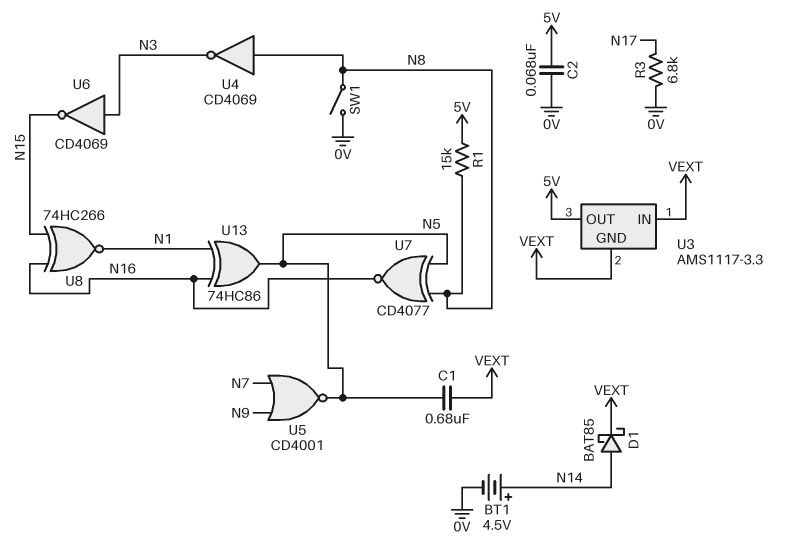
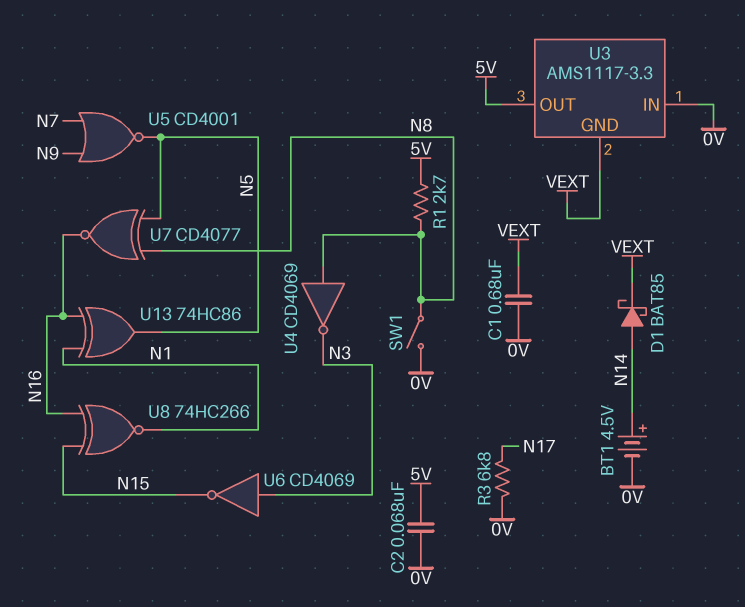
C1: 680nF (N5, VEXT) -> 680nF (0V, VEXT)
R1: 15k (5V, N8) -> 2.7k (5V, N8)
U3 pin IN: VEXT -> 0V

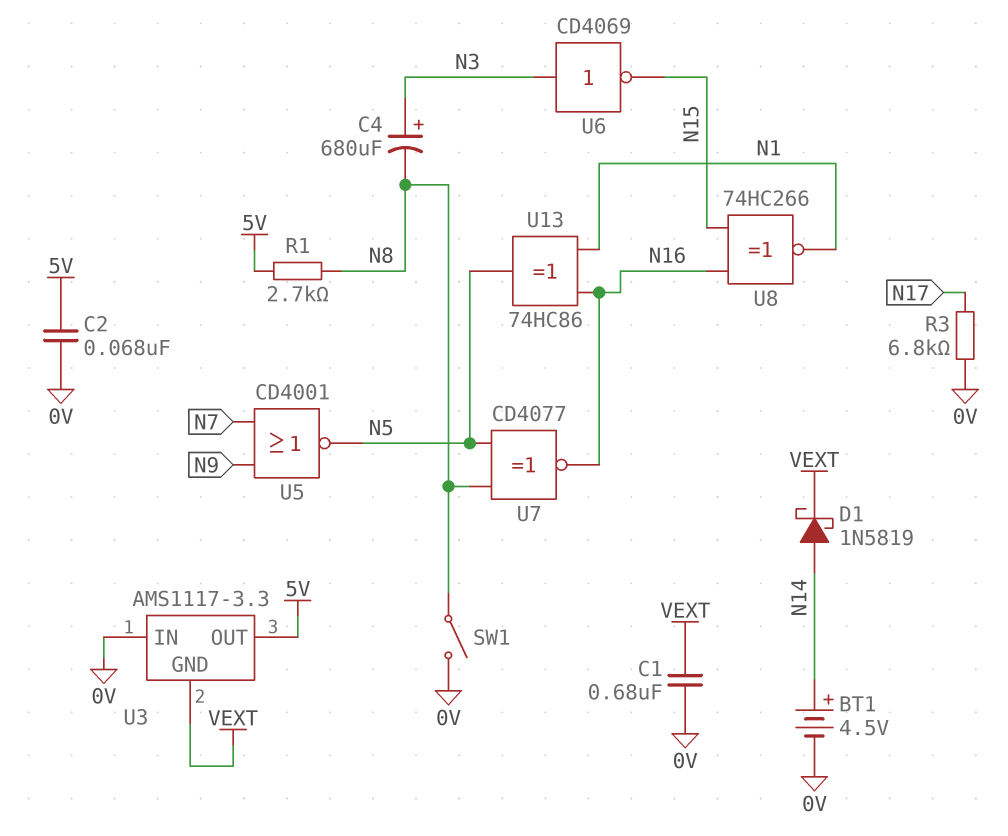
C4: none -> 680uF (plus N3, minus N8)
D1: schottky BAT85 (A N14, K VEXT) -> schottky 1N5819 (A N14, K VEXT)
U4: NOT CD4069 (in N8, out N3) -> none

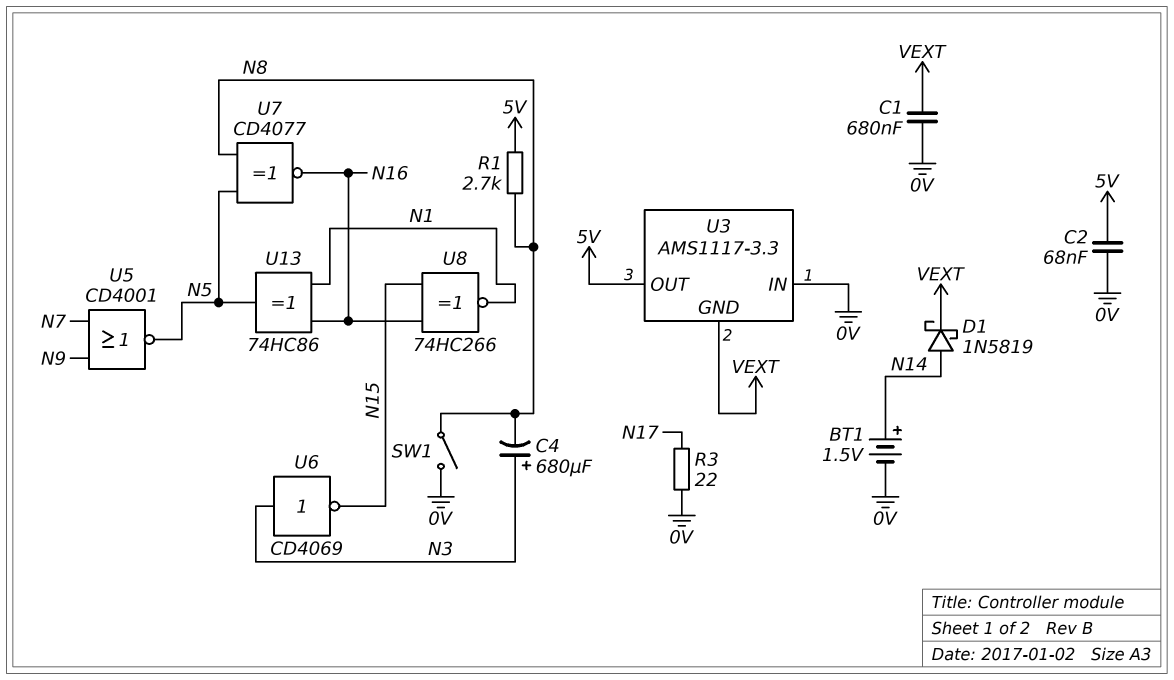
BT1: 4.5V (plus N14, minus 0V) -> 1.5V (plus N14, minus 0V)
R3: 6.8k (0V, N17) -> 22 (0V, N17)

